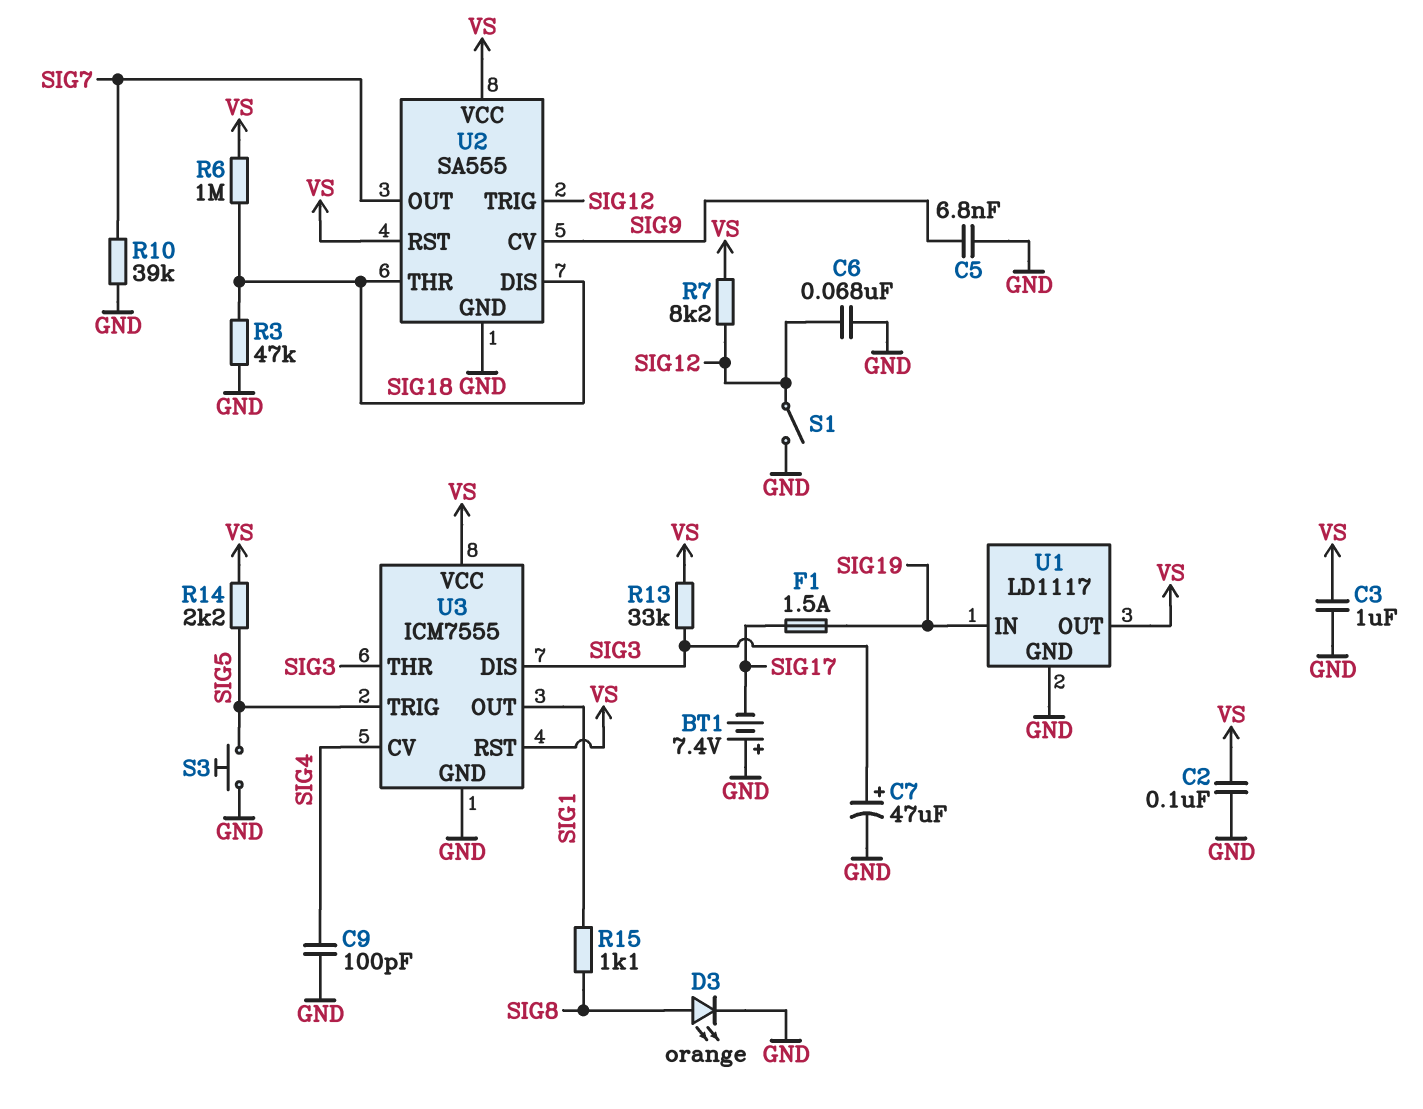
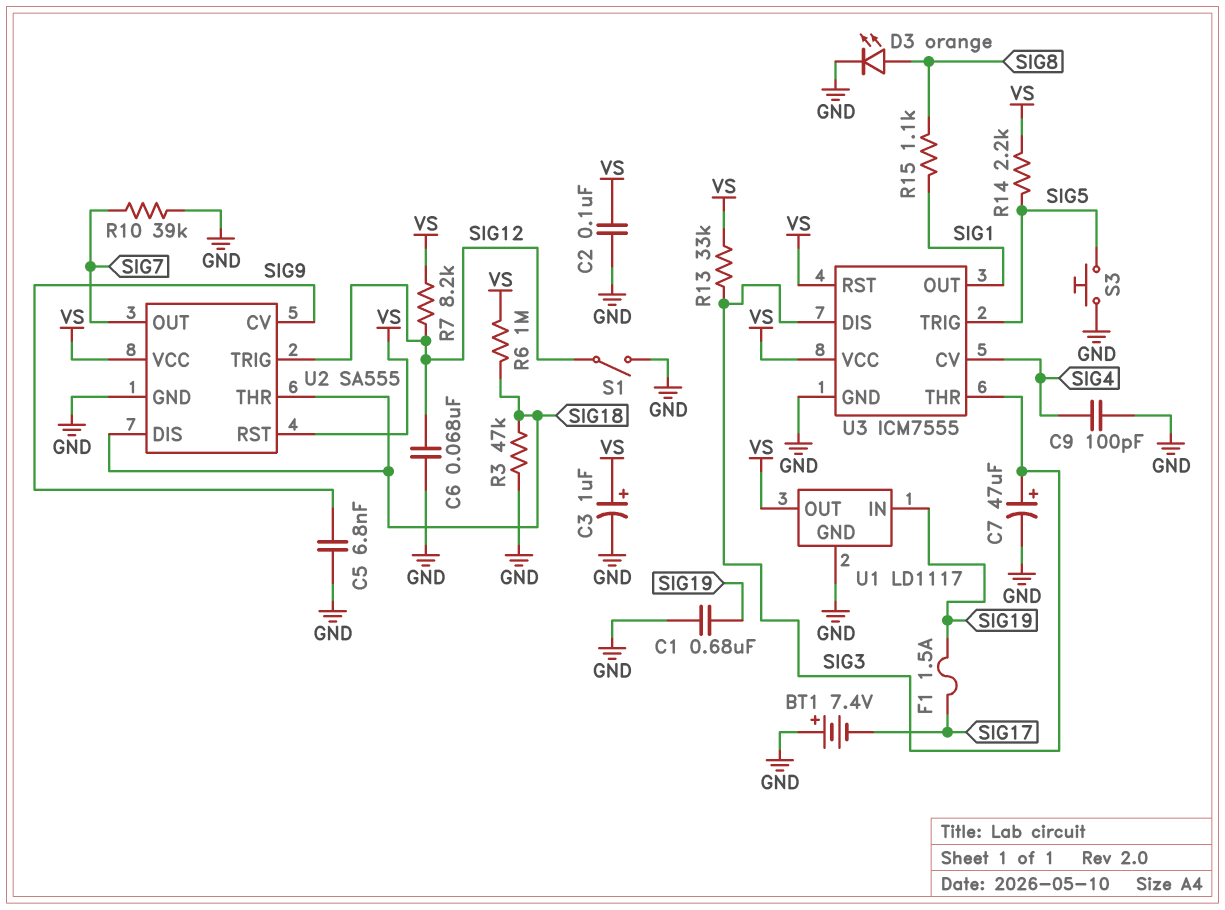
C1: none -> 680nF (GND, SIG19)
C3: 1uF (GND, VS) -> 1uF (plus VS, minus GND)

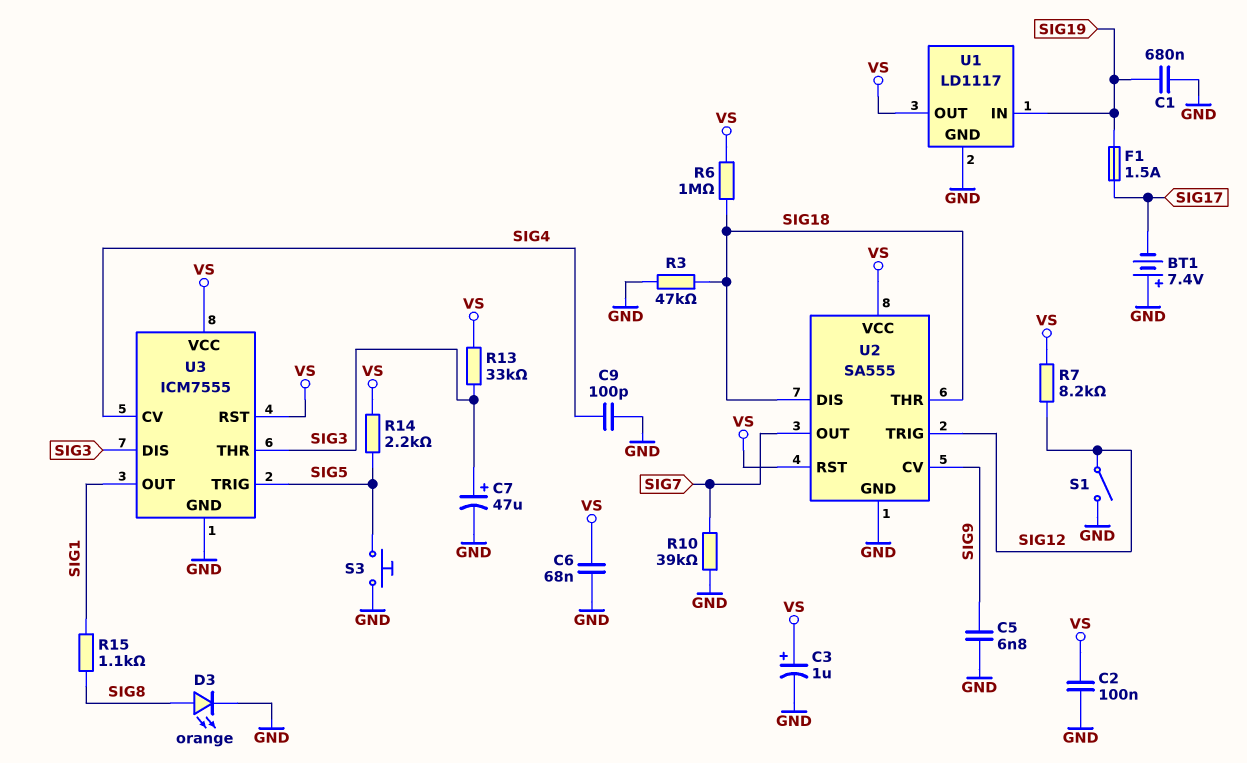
C6: 68nF (GND, SIG12) -> 68nF (GND, VS)

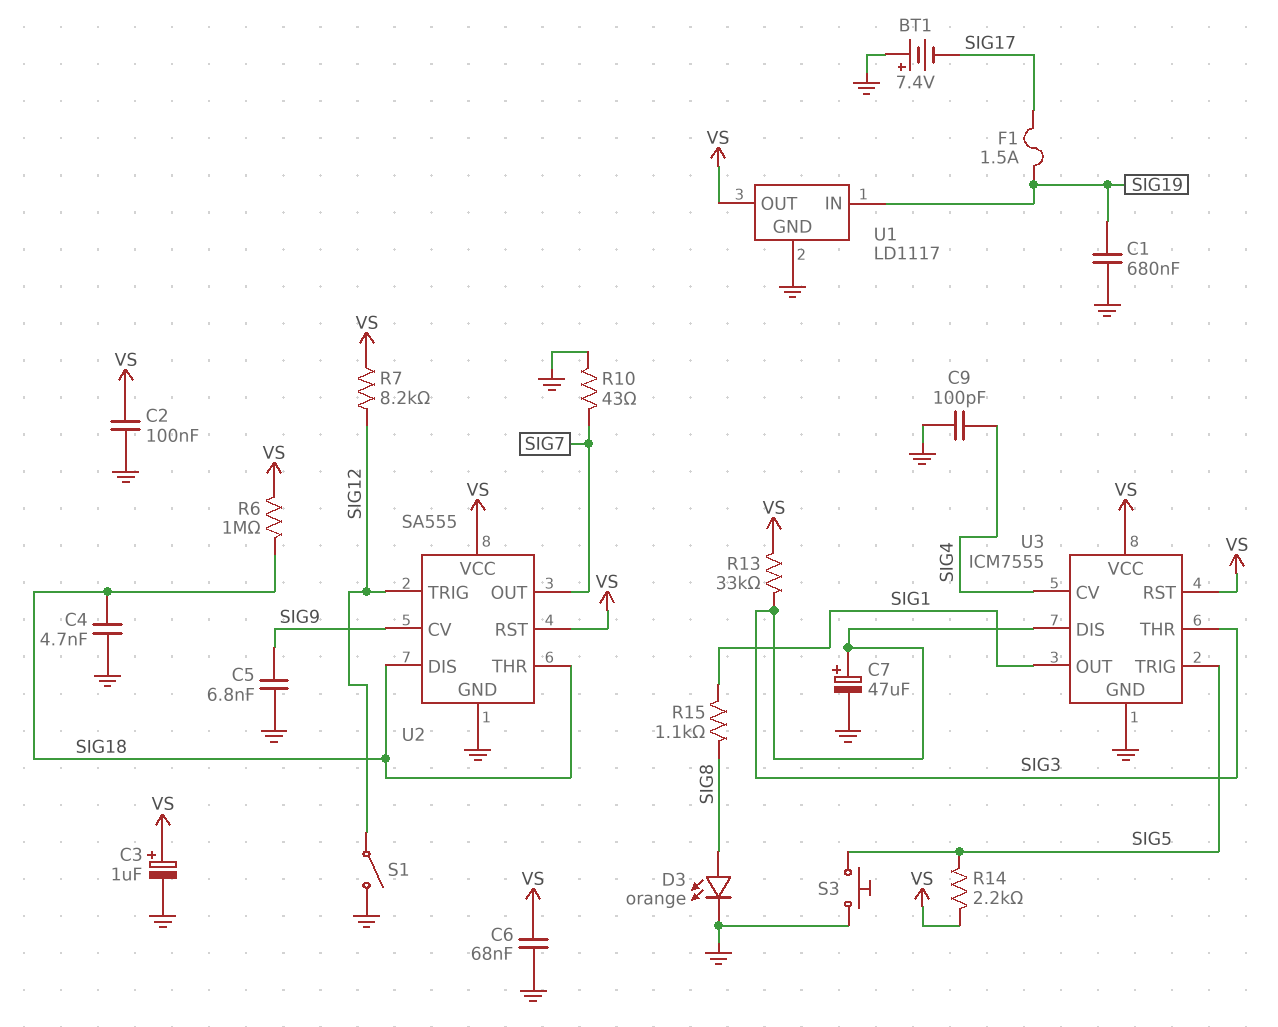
C4: none -> 4.7nF (GND, SIG18)
R3: 47k (GND, SIG18) -> none
R10: 39k (GND, SIG7) -> 43 (GND, SIG7)

